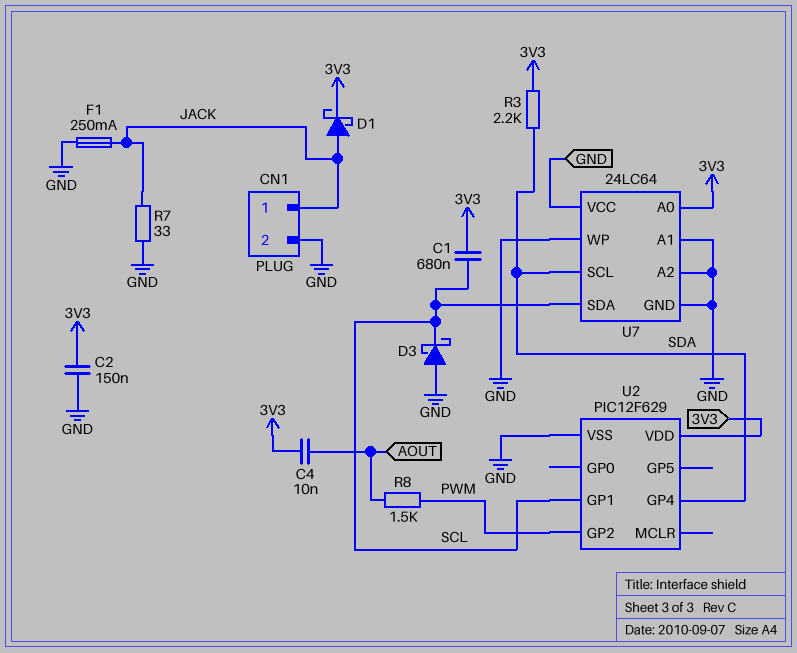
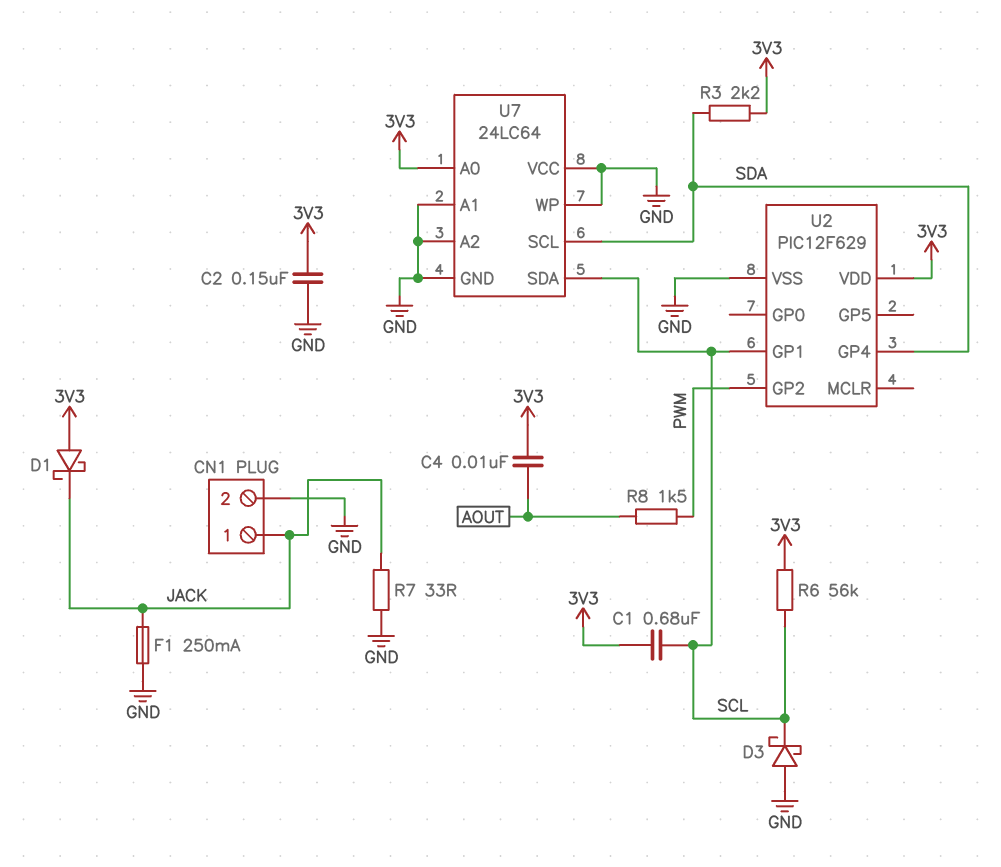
D1: schottky (A JACK, K 3V3) -> schottky (A 3V3, K JACK)
R6: none -> 56k (3V3, SCL)

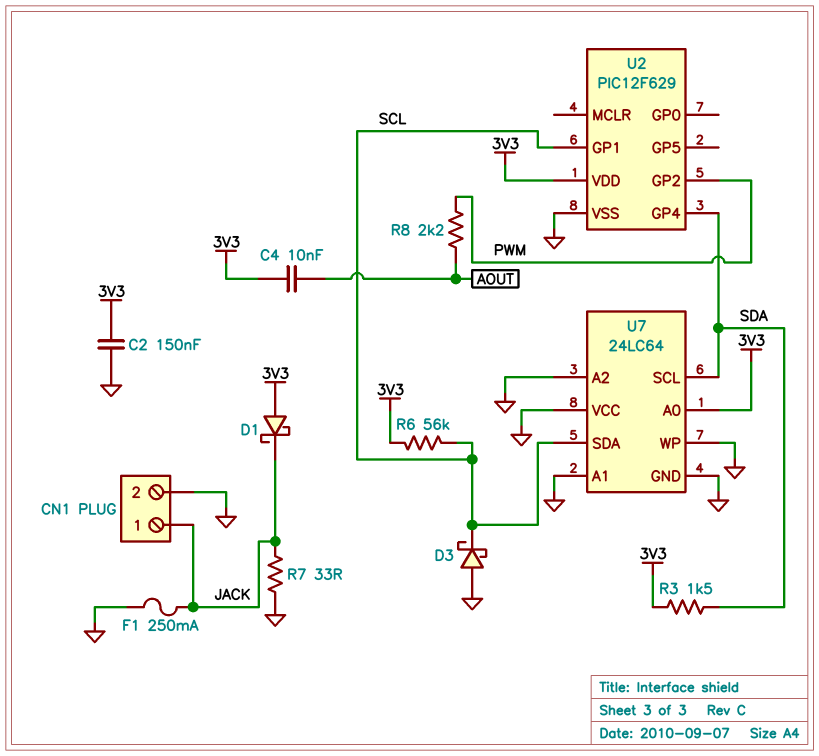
C1: 680nF (3V3, SCL) -> none
R3: 2.2k (3V3, SDA) -> 1.5k (3V3, SDA)
R8: 1.5k (AOUT, PWM) -> 2.2k (AOUT, PWM)

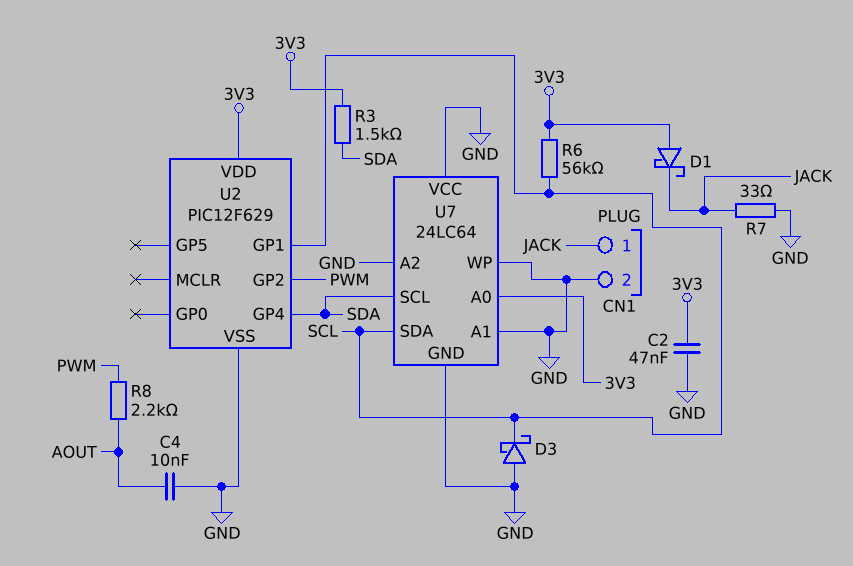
C2: 150nF (3V3, GND) -> 47nF (3V3, GND)
C4: 10nF (3V3, AOUT) -> 10nF (AOUT, GND)
F1: 250mA (GND, JACK) -> none

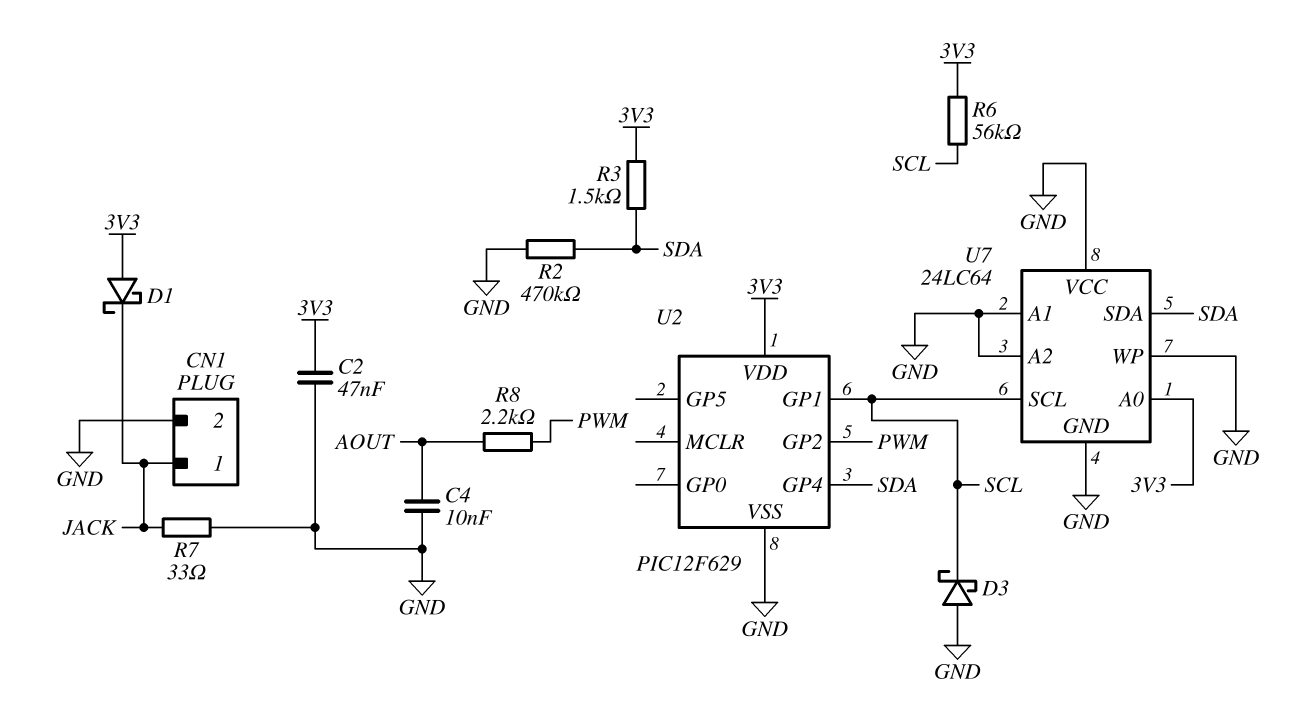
R2: none -> 470k (GND, SDA)
U7 pin SCL: SDA -> SCL
U7 pin SDA: SCL -> SDA

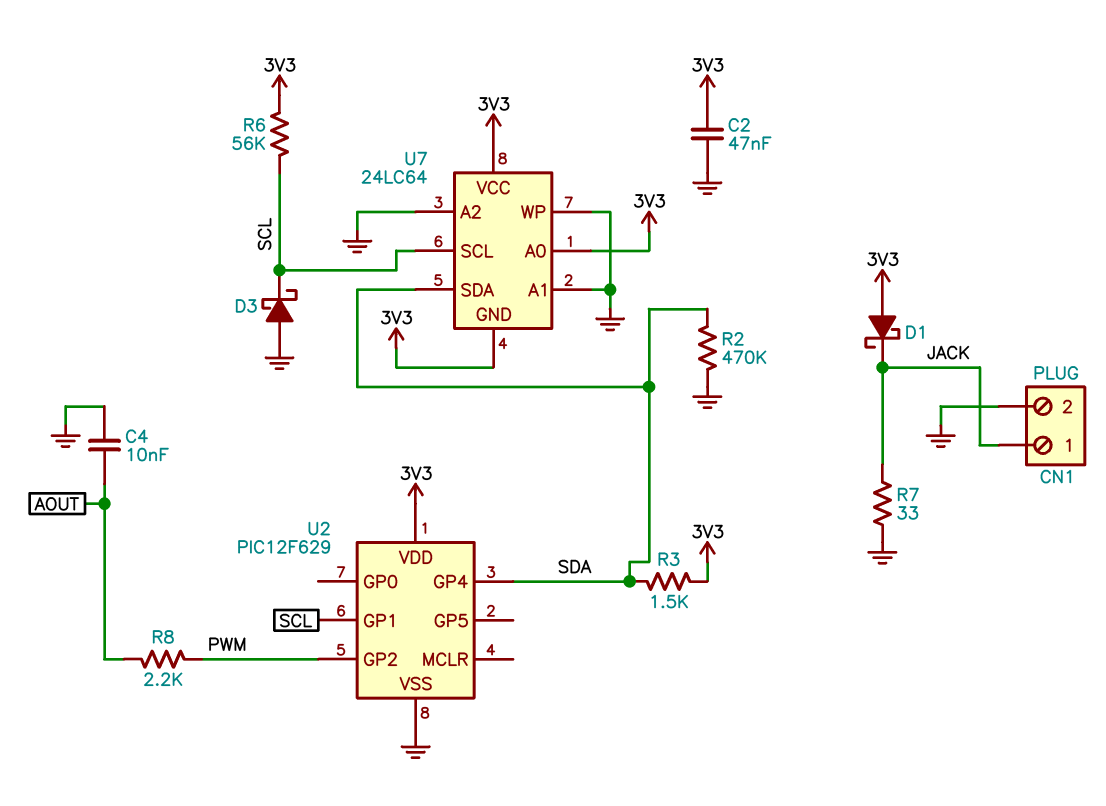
U7 pin GND: GND -> 3V3
U7 pin VCC: GND -> 3V3

